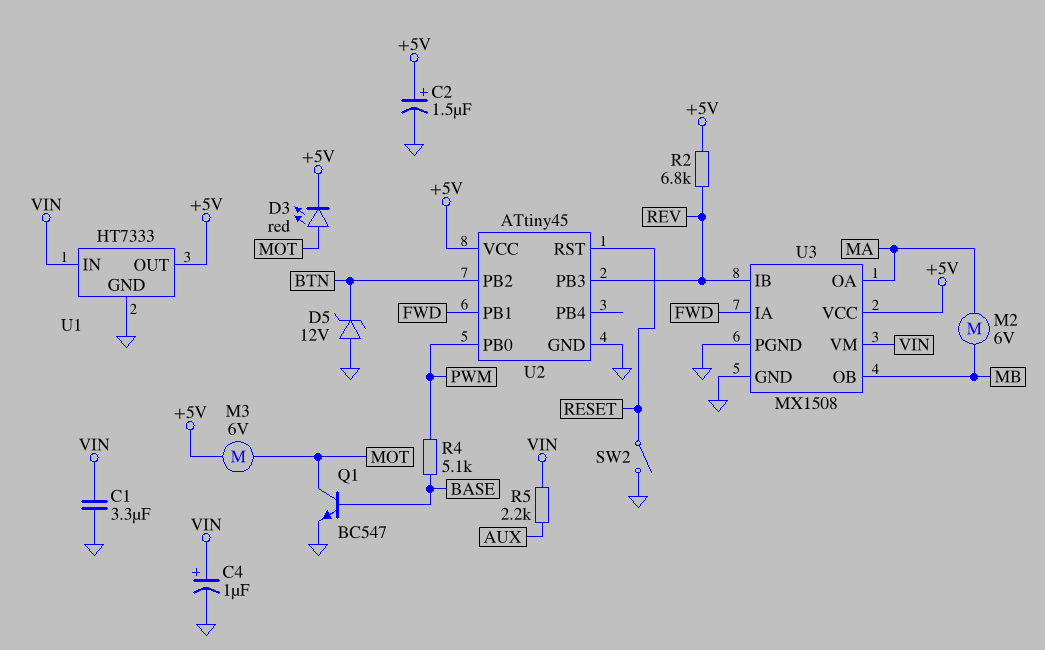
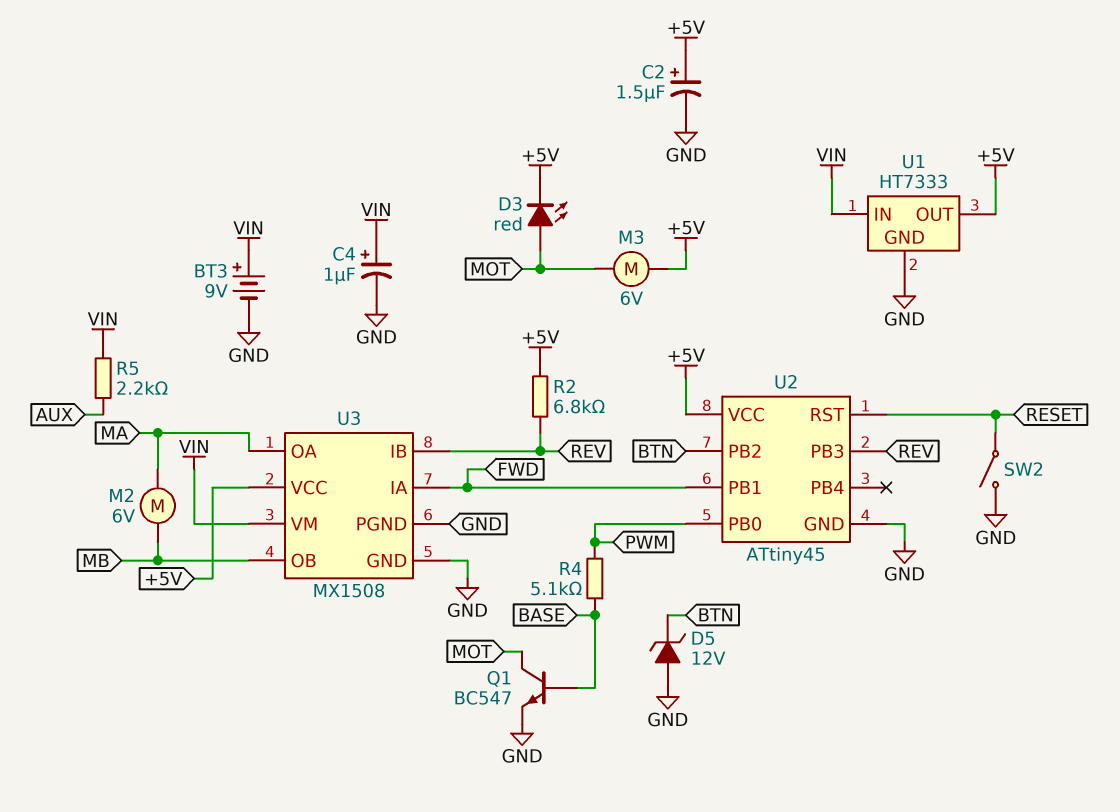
BT3: none -> 9V (plus VIN, minus GND)
C1: 3.3uF (GND, VIN) -> none

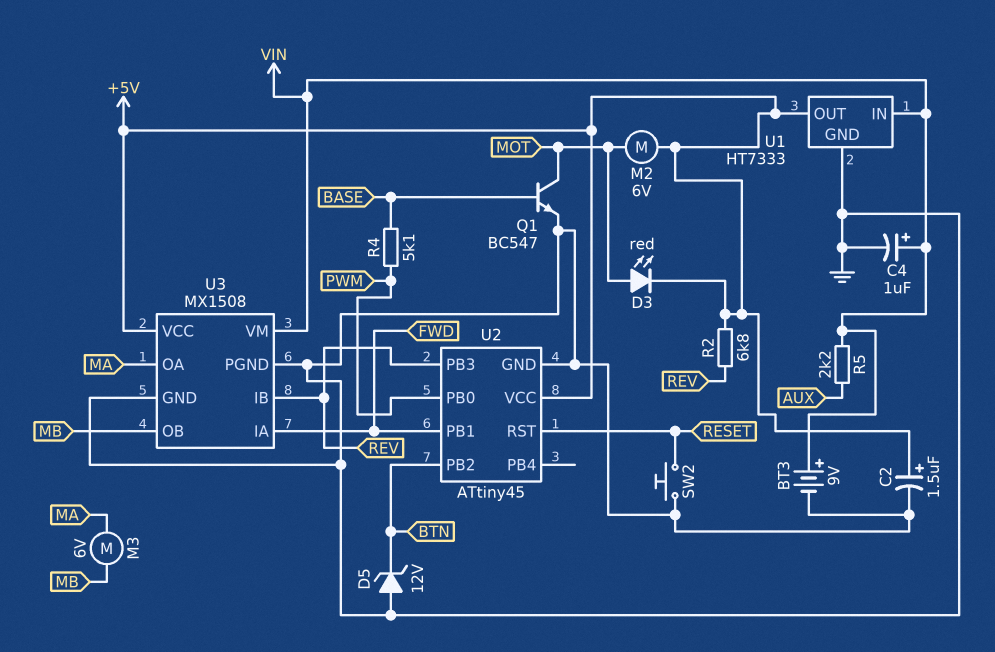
M2: motor 6V (MA, MB) -> motor 6V (+5V, MOT)
M3: motor 6V (+5V, MOT) -> motor 6V (MA, MB)
SW2: switch (GND, RESET) -> button (GND, RESET)

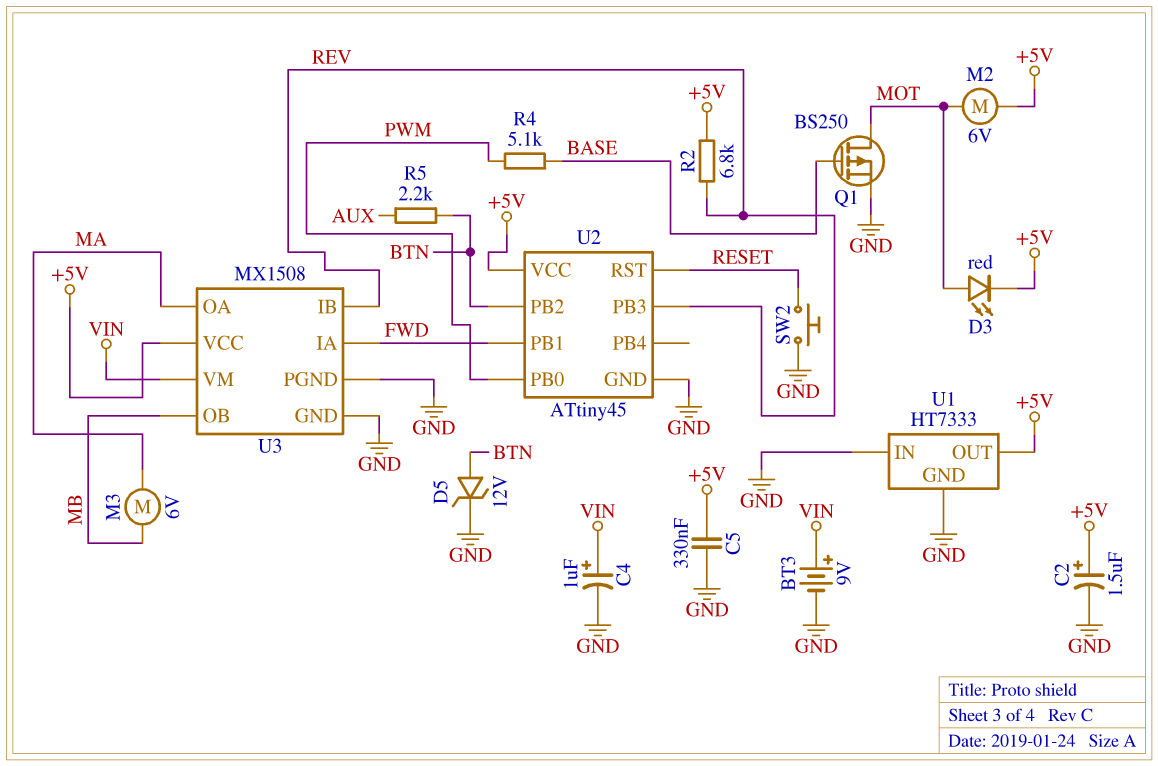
C5: none -> 330nF (+5V, GND)
D5: zener 12V (A GND, K BTN) -> zener 12V (A BTN, K GND)
Q1: NPN BC547 (B BASE, C MOT, E GND) -> PMOS BS250 (G BASE, D MOT, S GND)
R5: 2.2k (AUX, VIN) -> 2.2k (AUX, BTN)
U1 pin IN: VIN -> GND

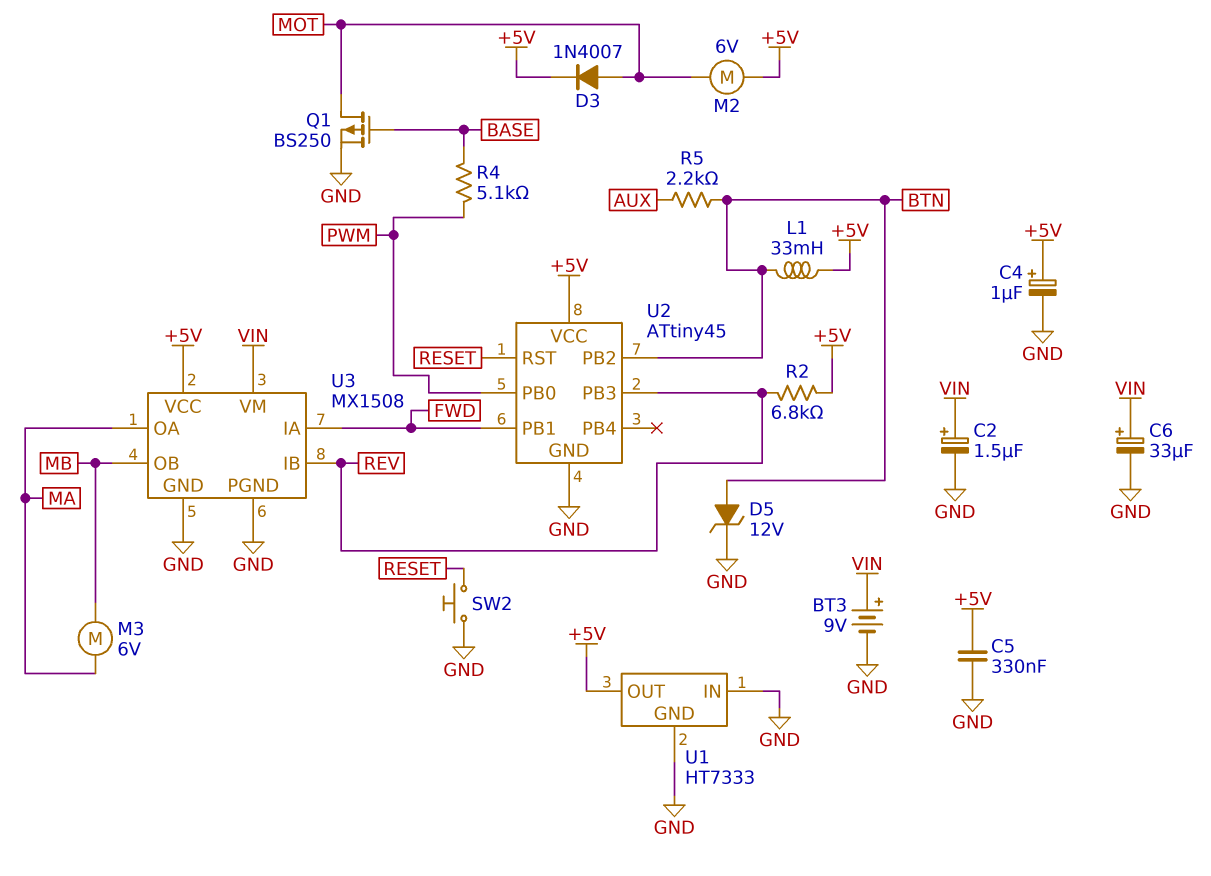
C2: 1.5uF (plus +5V, minus GND) -> 1.5uF (plus VIN, minus GND)
C4: 1uF (plus VIN, minus GND) -> 1uF (plus +5V, minus GND)
C6: none -> 33uF (plus VIN, minus GND)
D3: LED red (A MOT, K +5V) -> diode 1N4007 (A MOT, K +5V)
L1: none -> 33mH (+5V, BTN)

